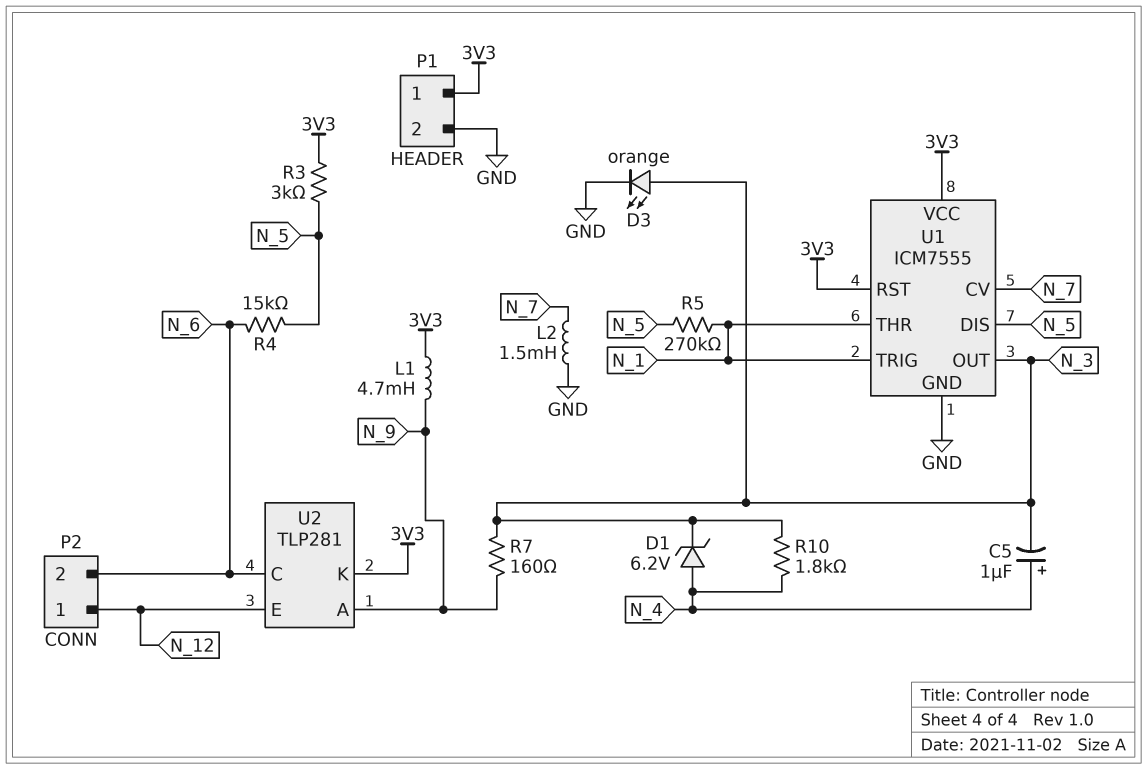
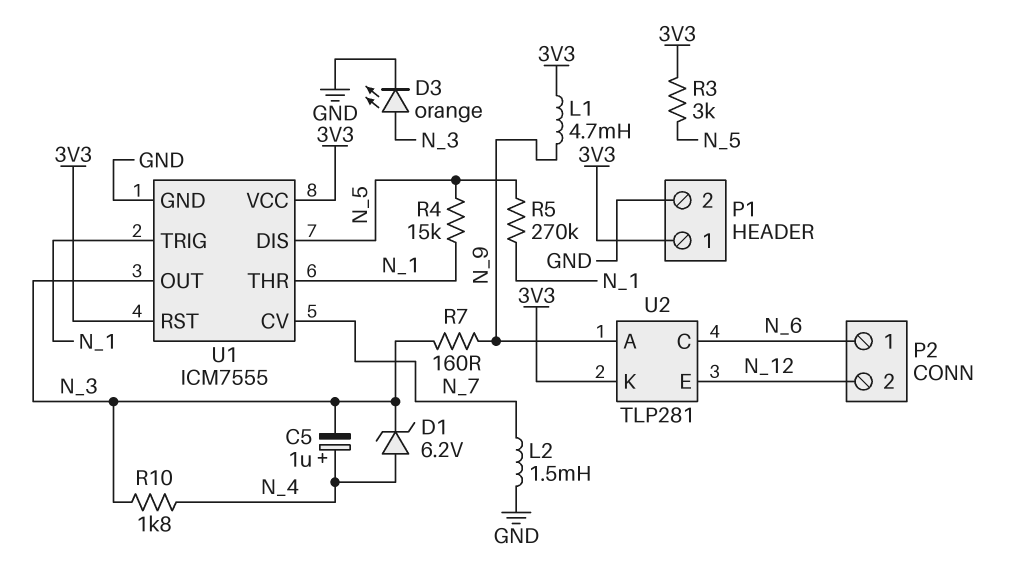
P2 pin 1: N_12 -> N_6
P2 pin 2: N_6 -> N_12
R4: 15k (N_5, N_6) -> 15k (N_1, N_5)

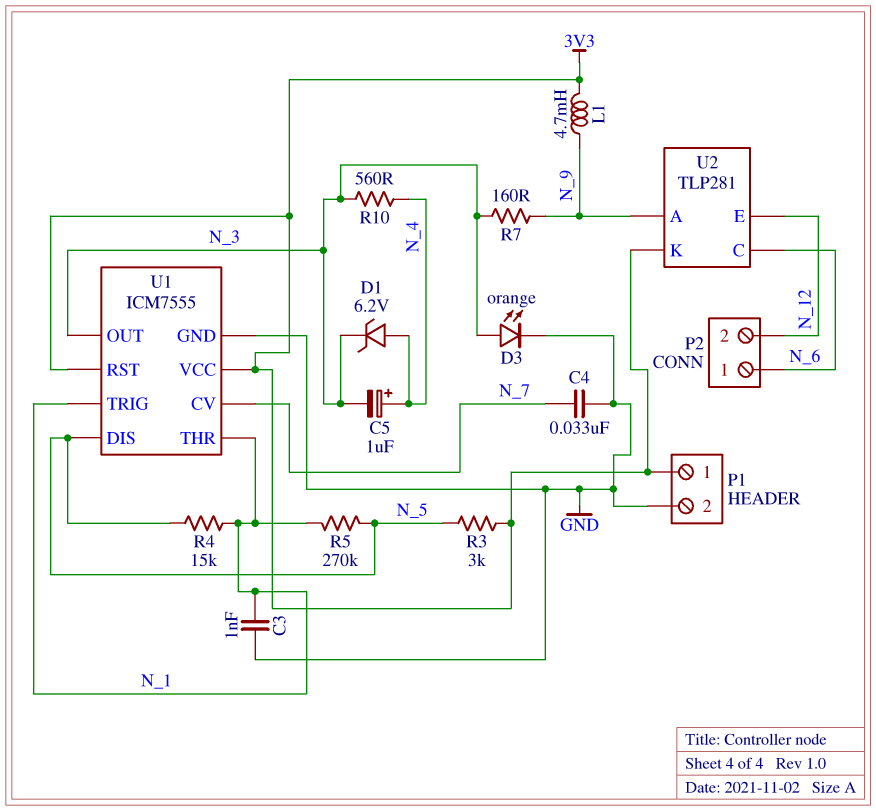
C3: none -> 1nF (GND, N_1)
C4: none -> 33nF (GND, N_7)
L2: 1.5mH (GND, N_7) -> none
R10: 1.8k (N_3, N_4) -> 560 (N_3, N_4)

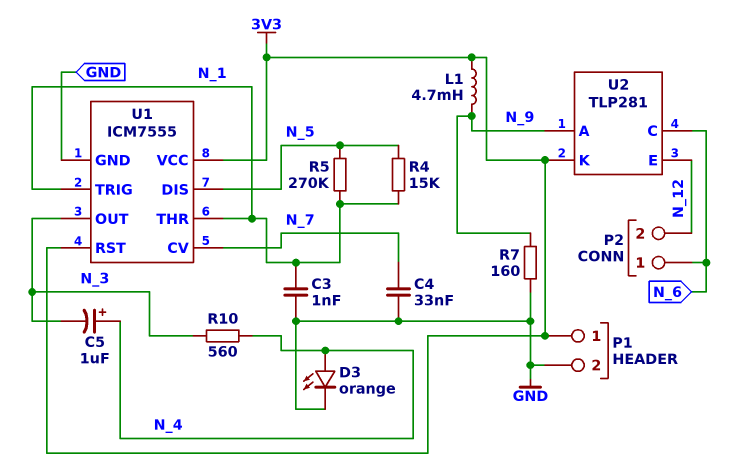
D1: zener 6.2V (A N_4, K N_3) -> none
D3: LED orange (A N_3, K GND) -> LED orange (A N_4, K GND)
R3: 3k (3V3, N_5) -> none
R7: 160 (N_3, N_9) -> 160 (GND, N_9)

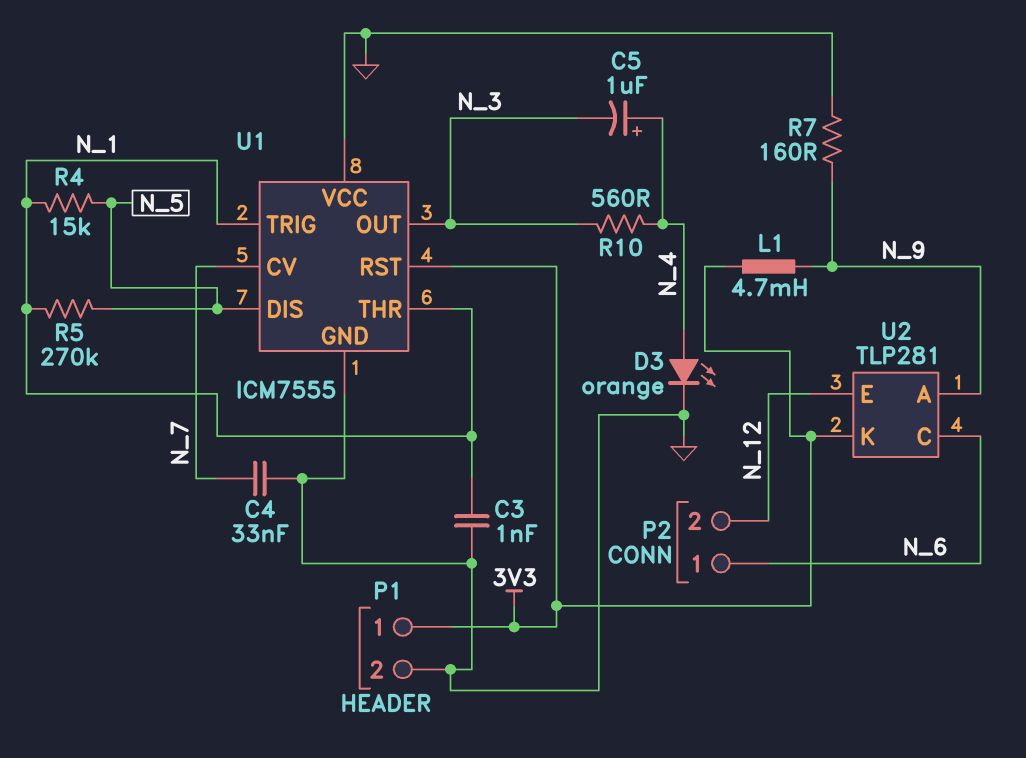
U1 pin VCC: 3V3 -> GND

